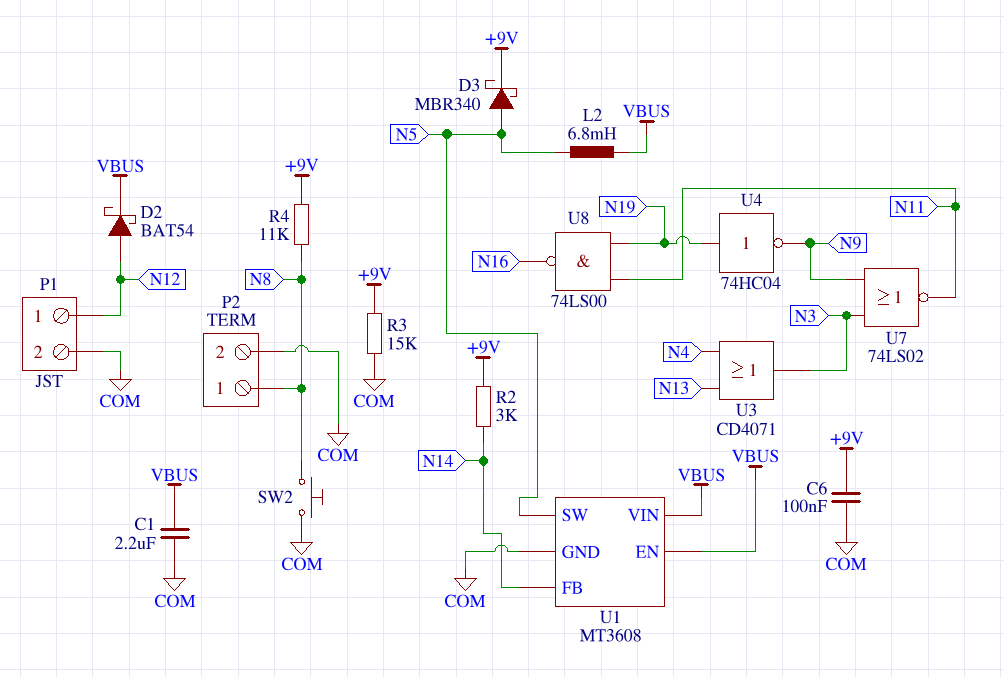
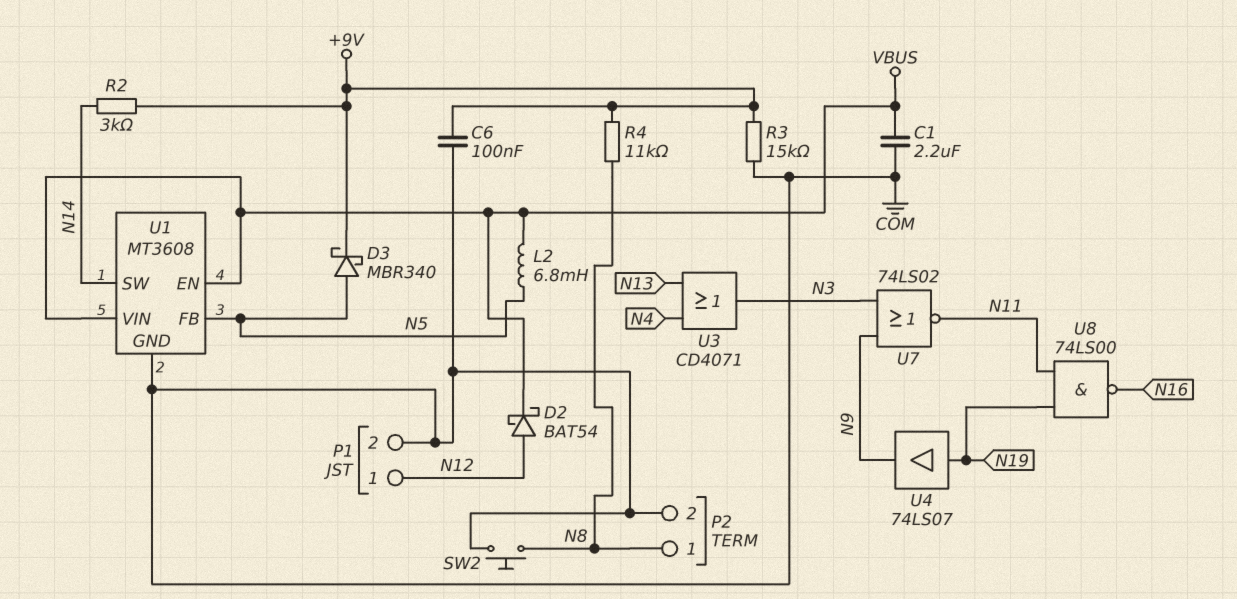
U1 pin FB: N14 -> N5
U1 pin SW: N5 -> N14
U4: NOT 74HC04 (in N19, out N9) -> buffer 74LS07 (in N19, out N9)

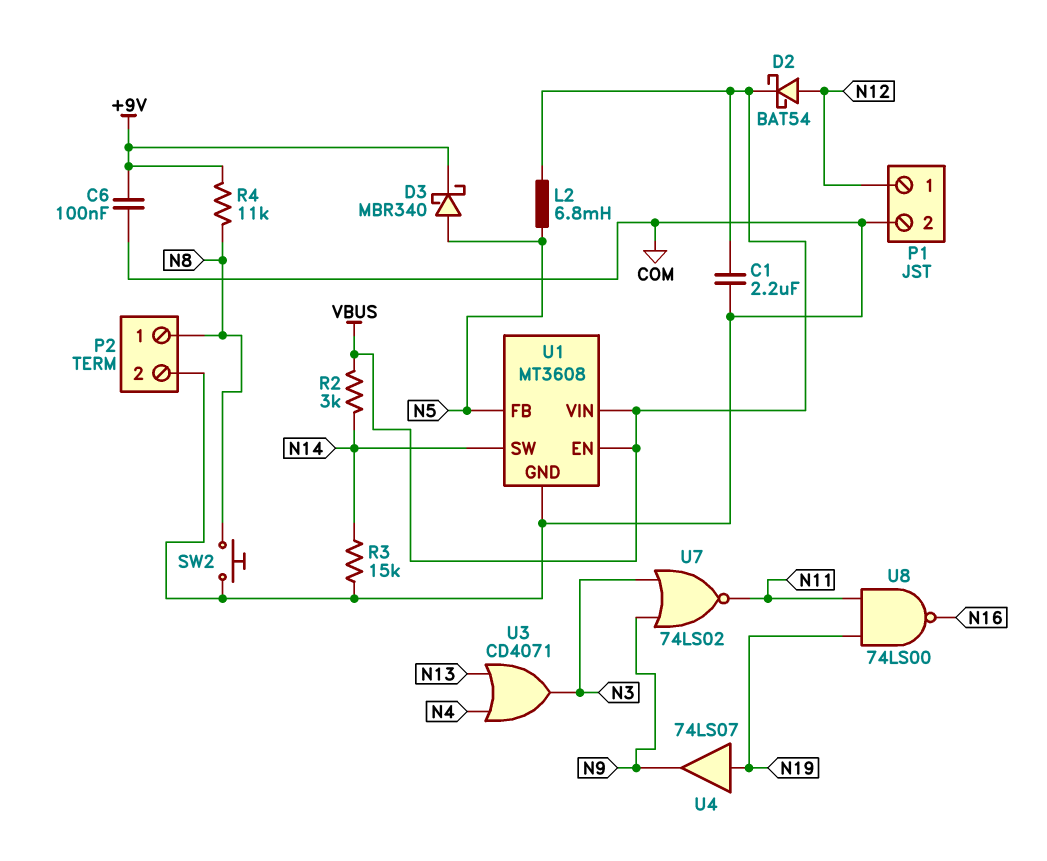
R2: 3k (+9V, N14) -> 3k (N14, VBUS)
R3: 15k (+9V, COM) -> 15k (COM, N14)

